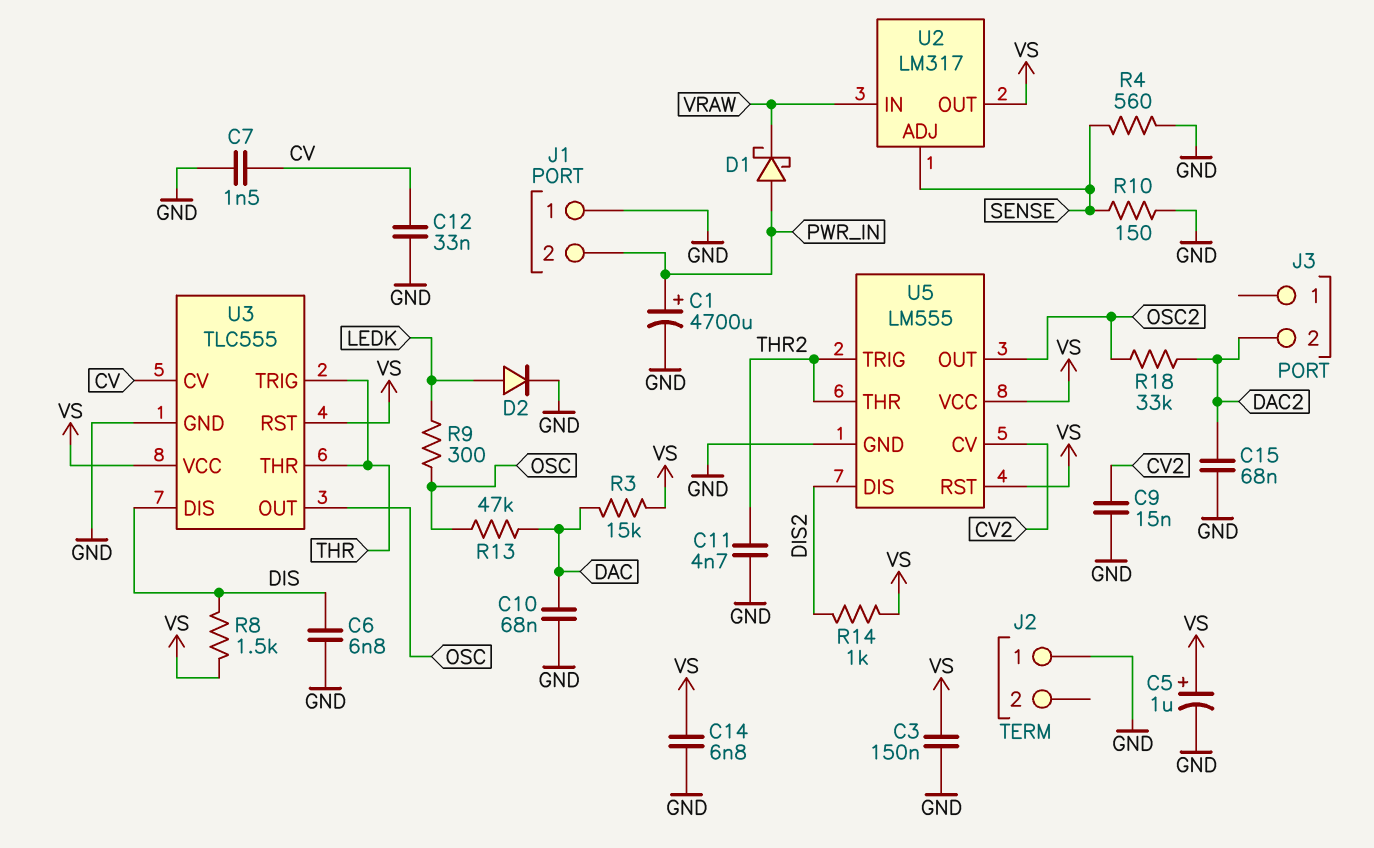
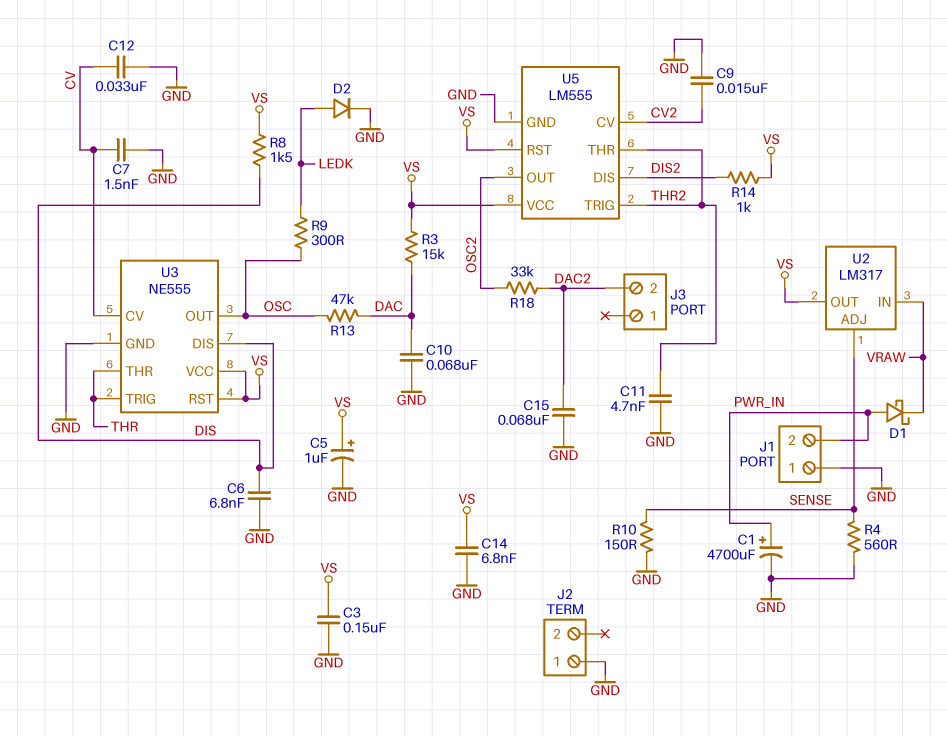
U3: TLC555 -> NE555

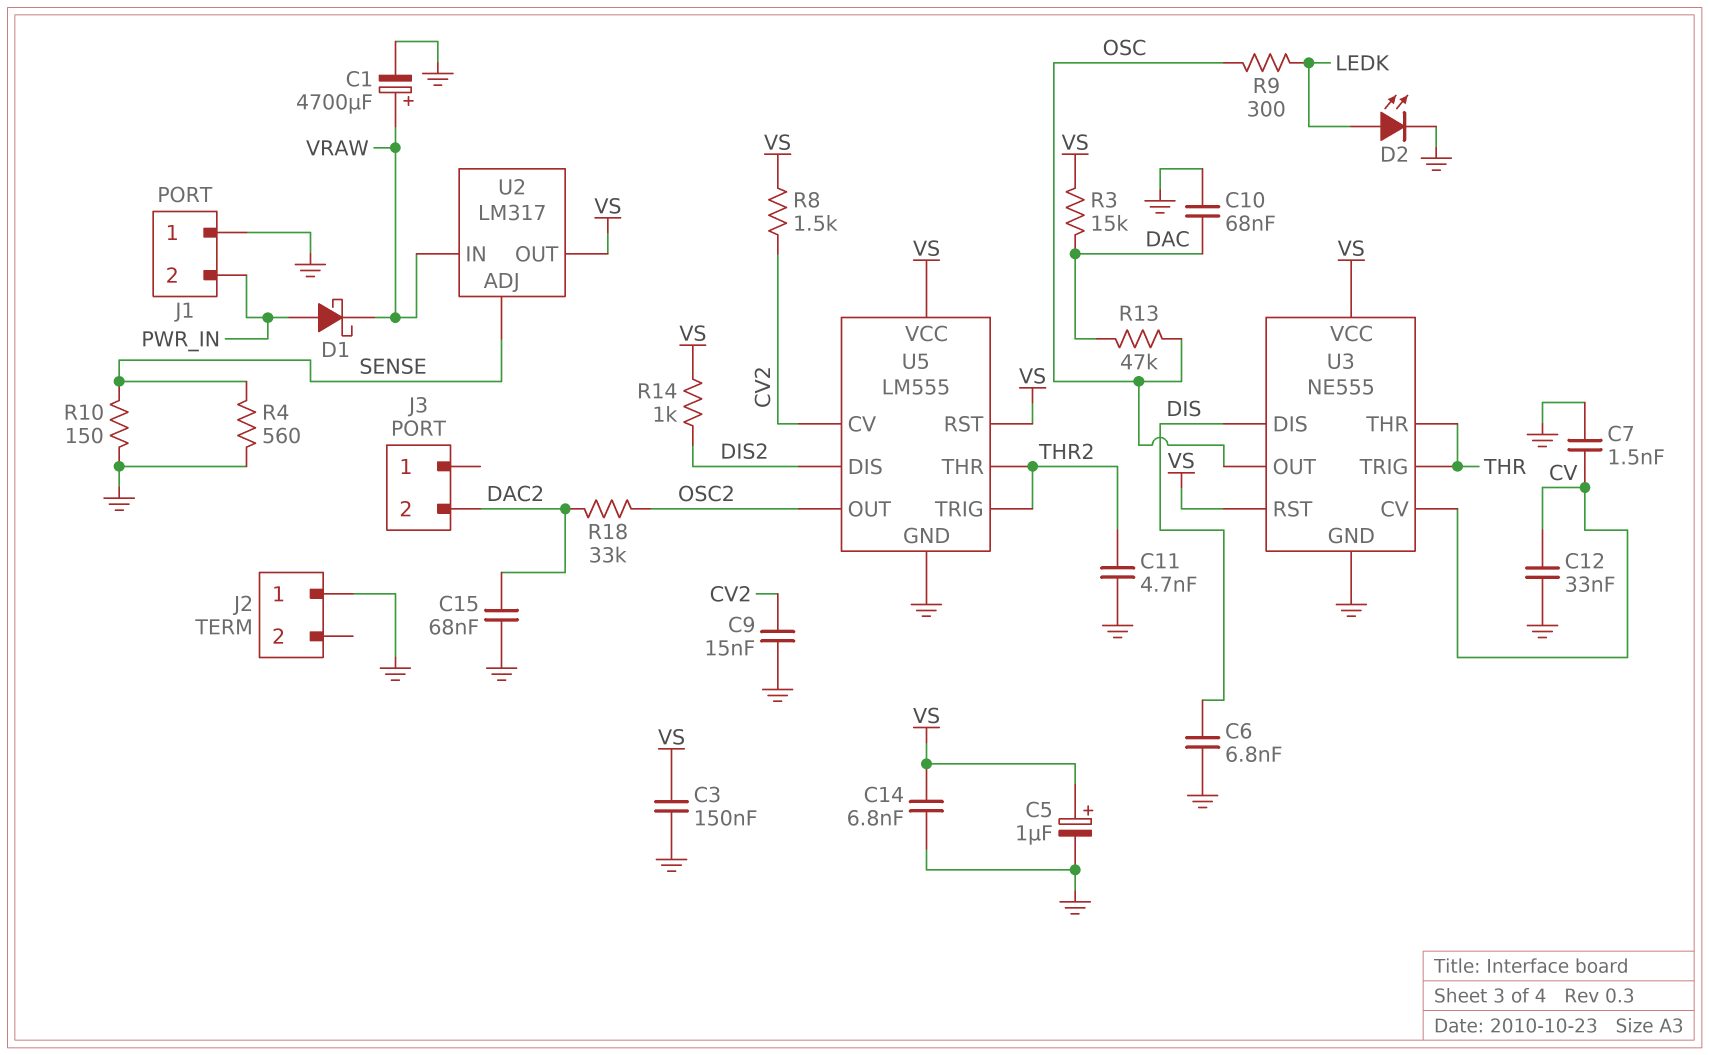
C1: 4700uF (plus PWR_IN, minus GND) -> 4700uF (plus VRAW, minus GND)
D2: diode (A LEDK, K GND) -> LED (A LEDK, K GND)
R8: 1.5k (DIS, VS) -> 1.5k (CV2, VS)

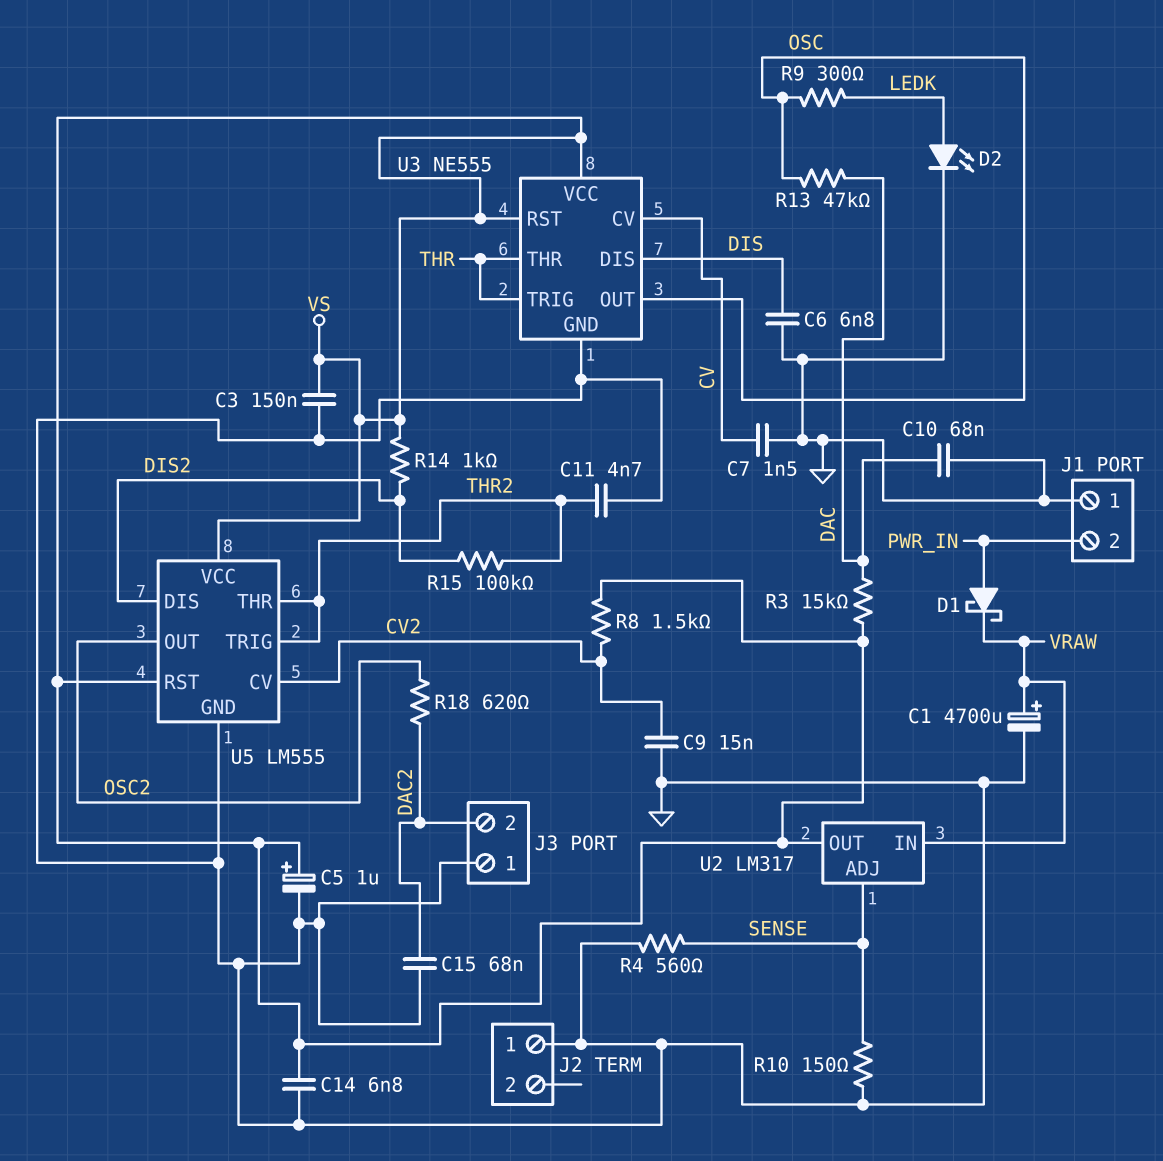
C12: 33nF (CV, GND) -> none
J3 pin 1: none -> GND
R15: none -> 100k (DIS2, THR2)
R18: 33k (DAC2, OSC2) -> 620 (DAC2, OSC2)

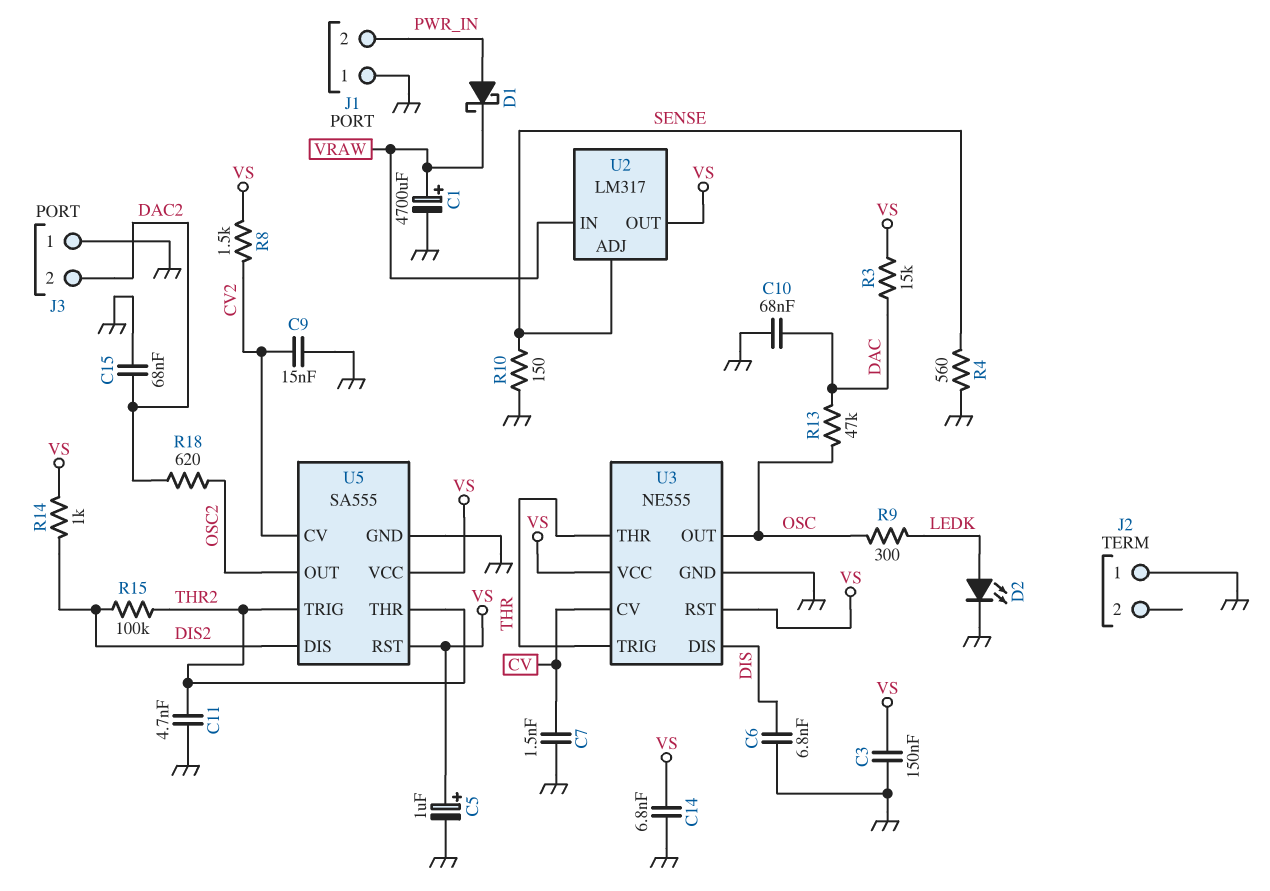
U5: LM555 -> SA555

